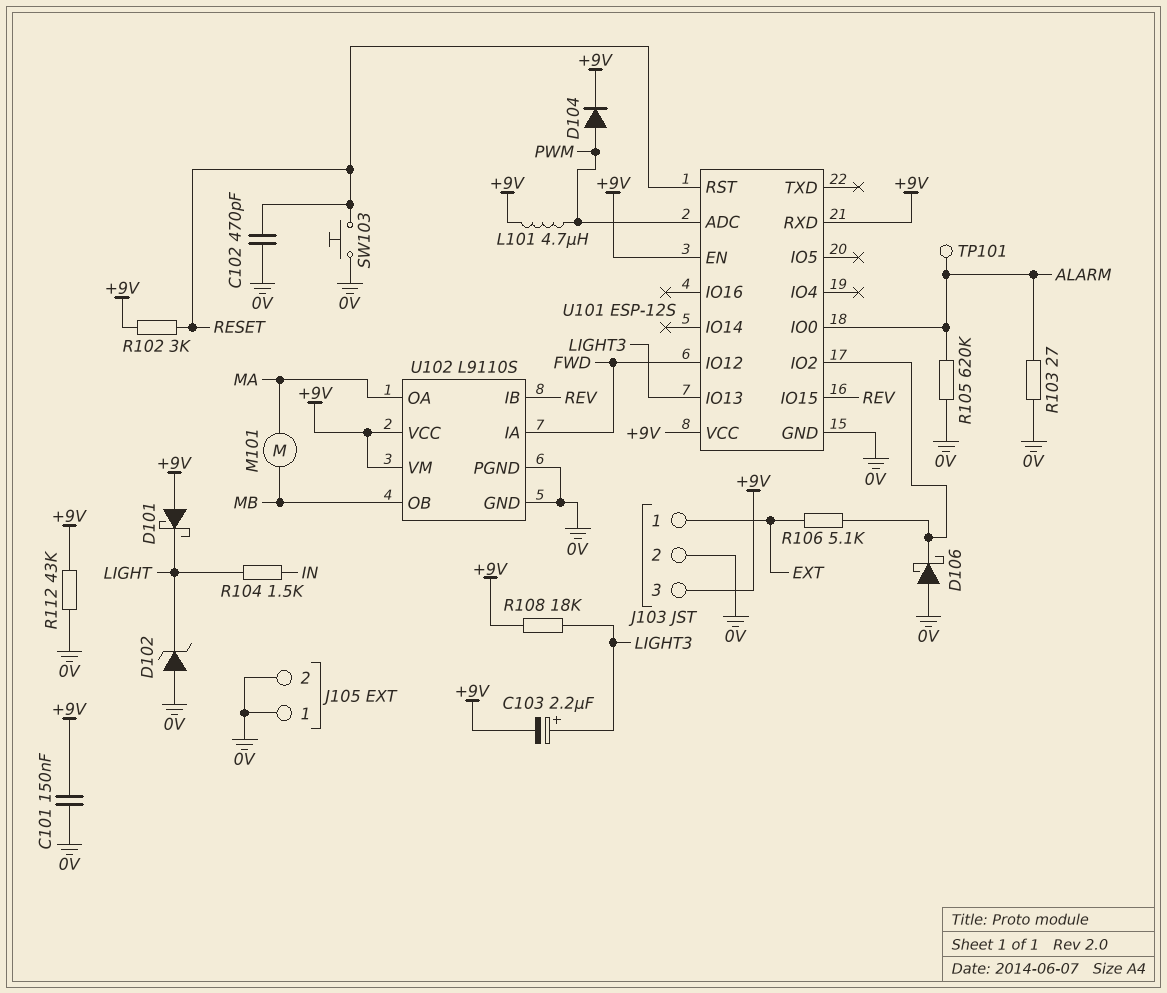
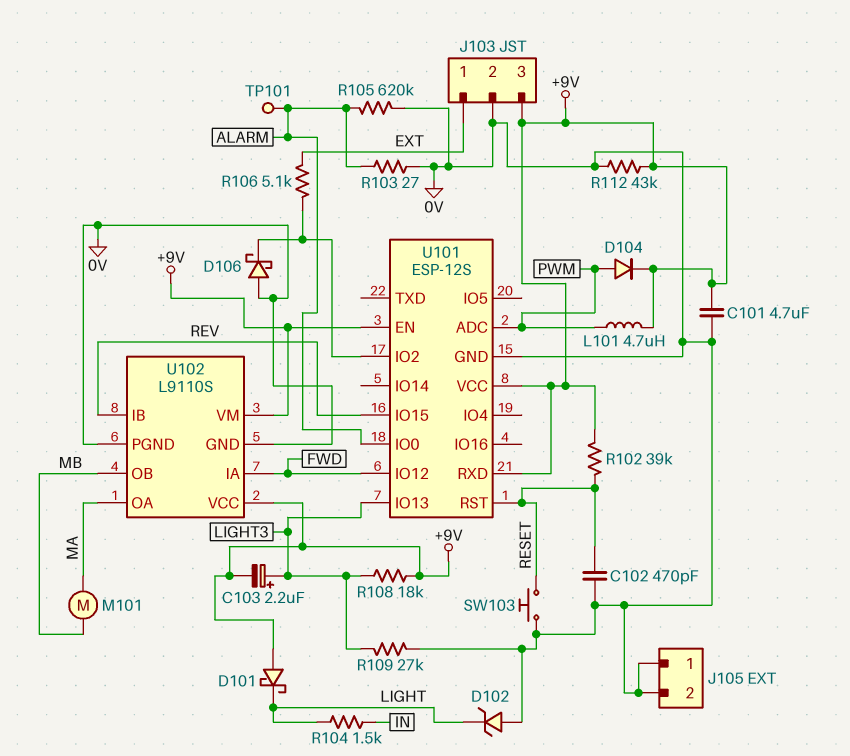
C101: 150nF (+9V, 0V) -> 4.7uF (+9V, 0V)
R102: 3k (+9V, RESET) -> 39k (+9V, RESET)
R109: none -> 27k (0V, LIGHT3)

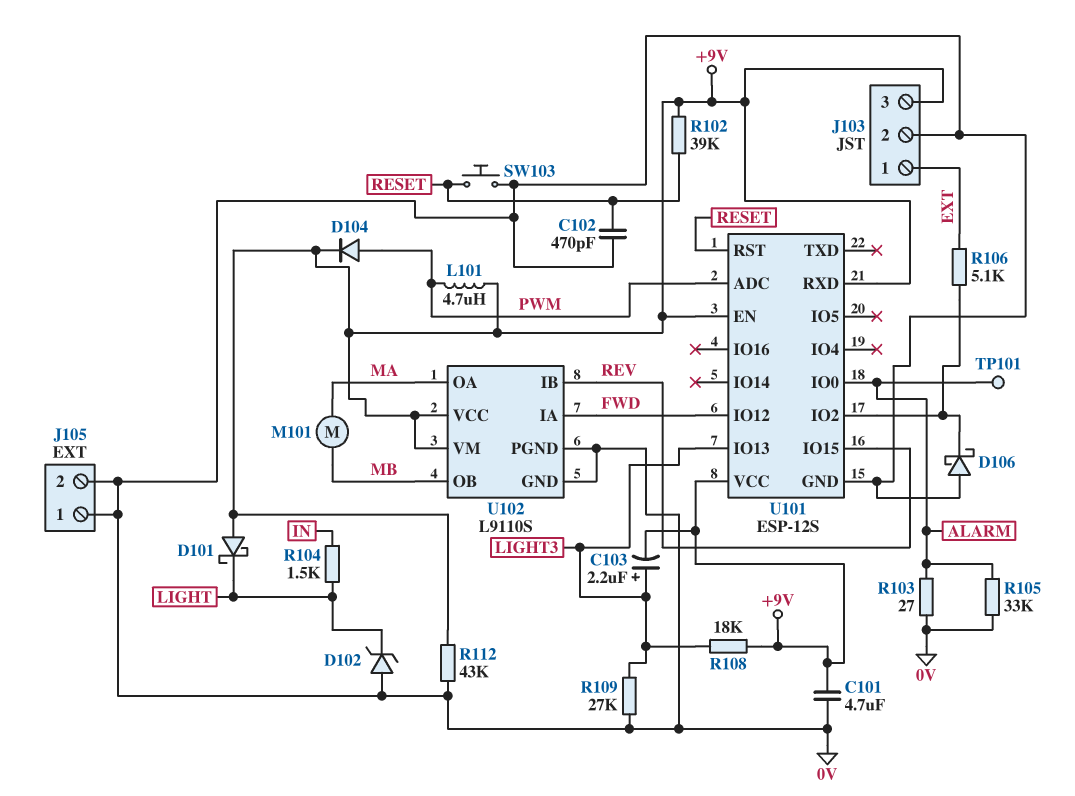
R105: 620k (0V, ALARM) -> 33k (0V, ALARM)

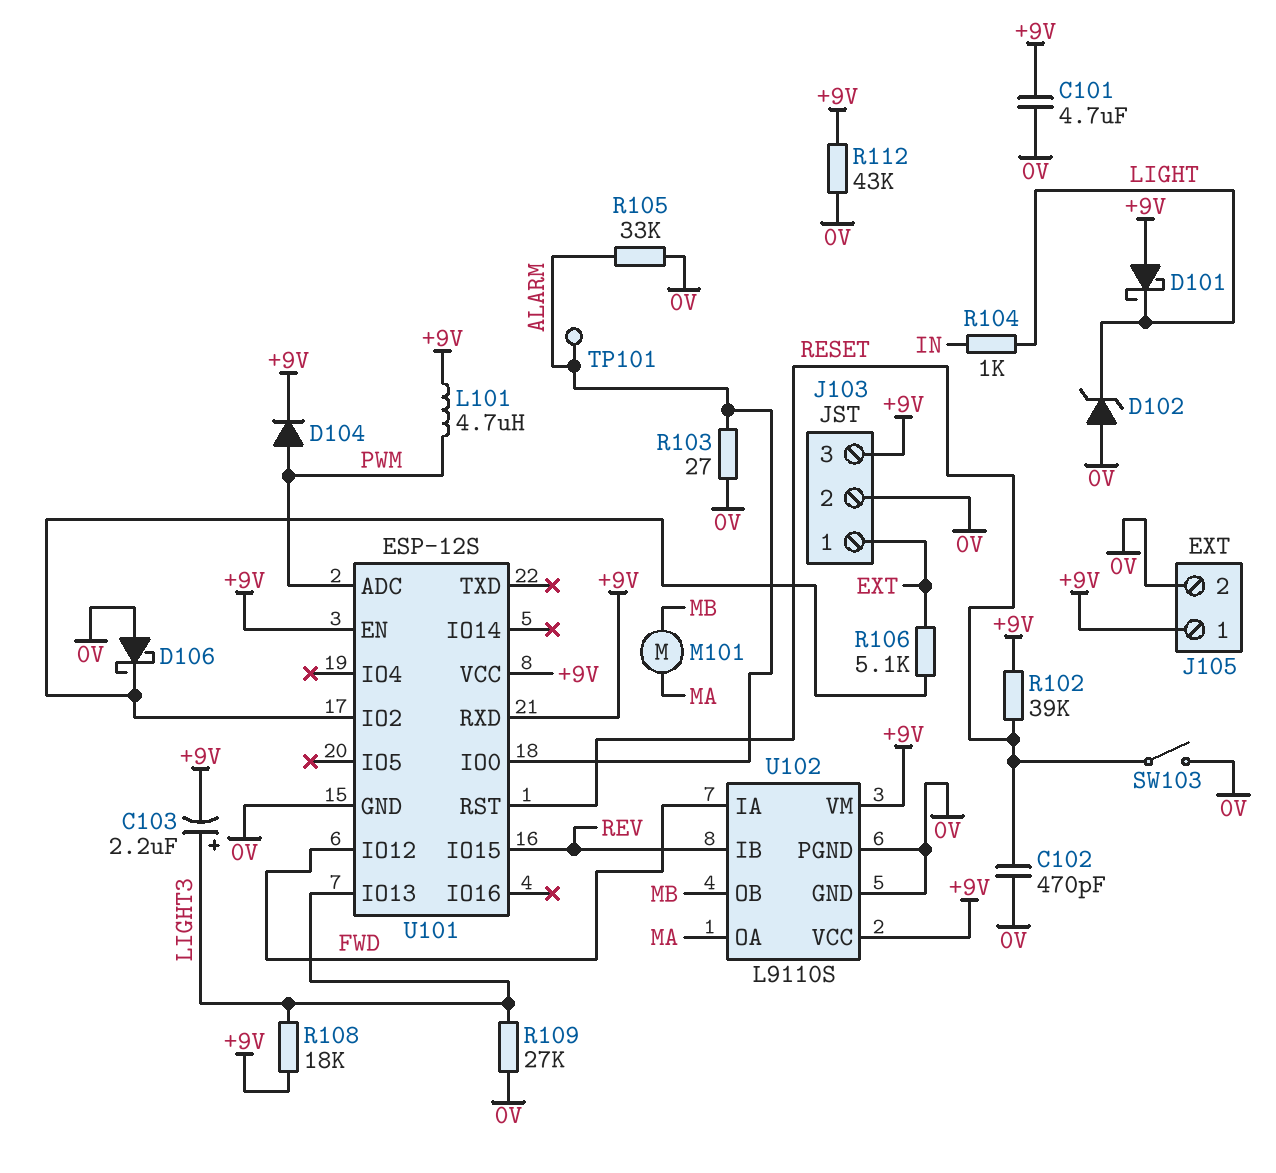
J105 pin 1: 0V -> +9V
R104: 1.5k (IN, LIGHT) -> 1k (IN, LIGHT)
SW103: button (0V, RESET) -> switch (0V, RESET)

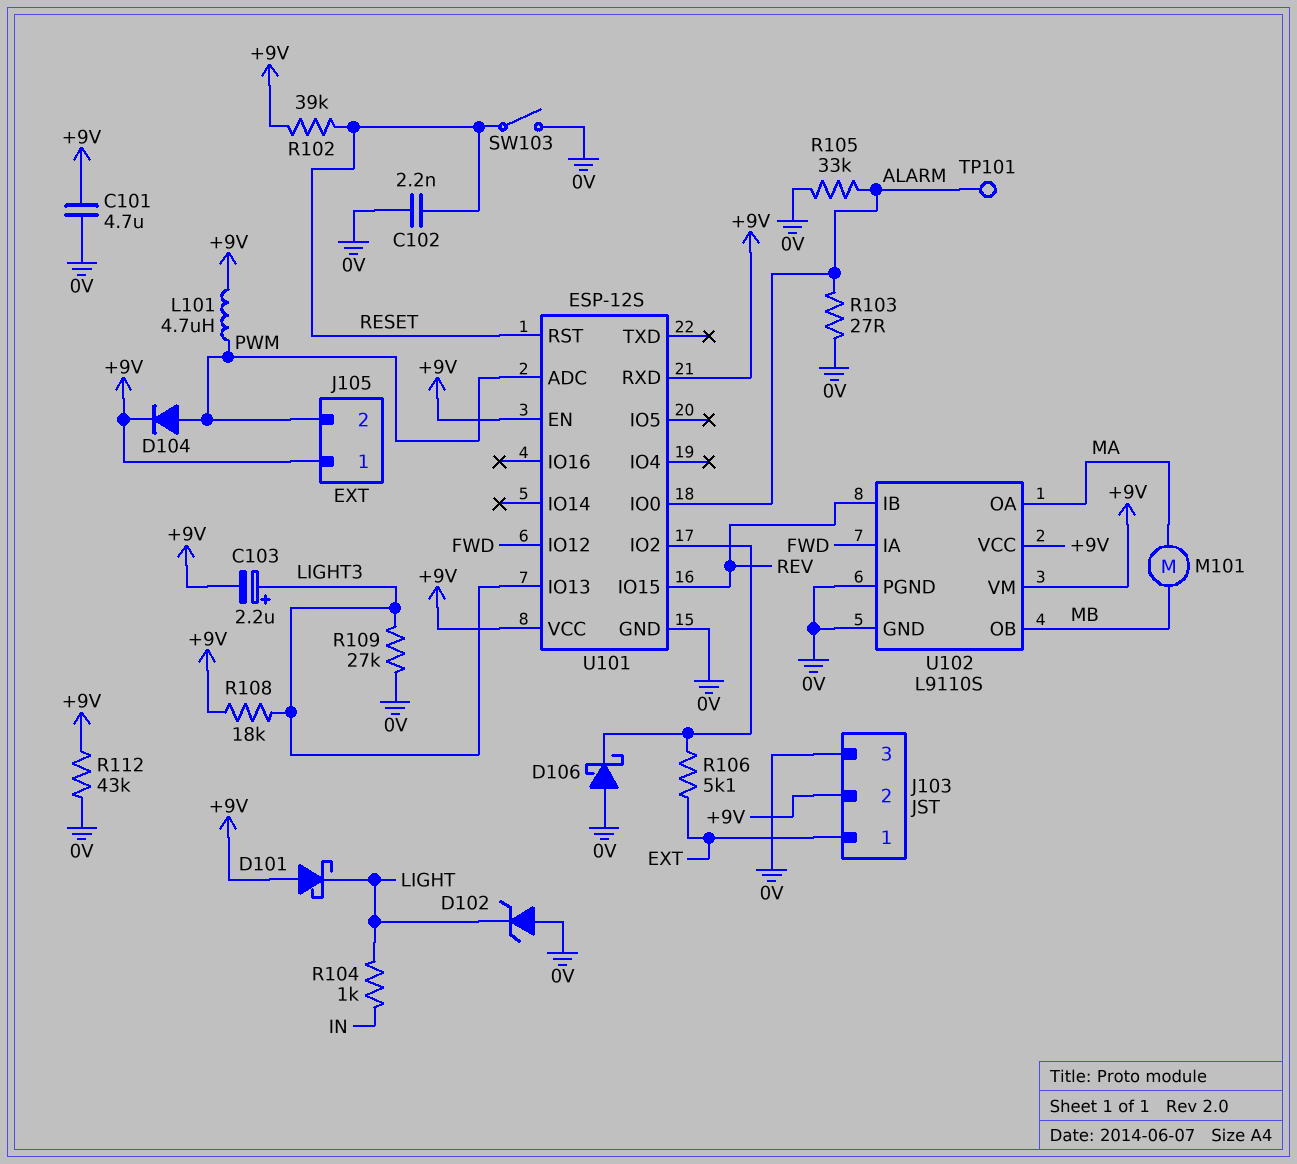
C102: 470pF (0V, RESET) -> 2.2nF (0V, RESET)
J103 pin 2: 0V -> +9V
J103 pin 3: +9V -> 0V
J105 pin 2: 0V -> PWM

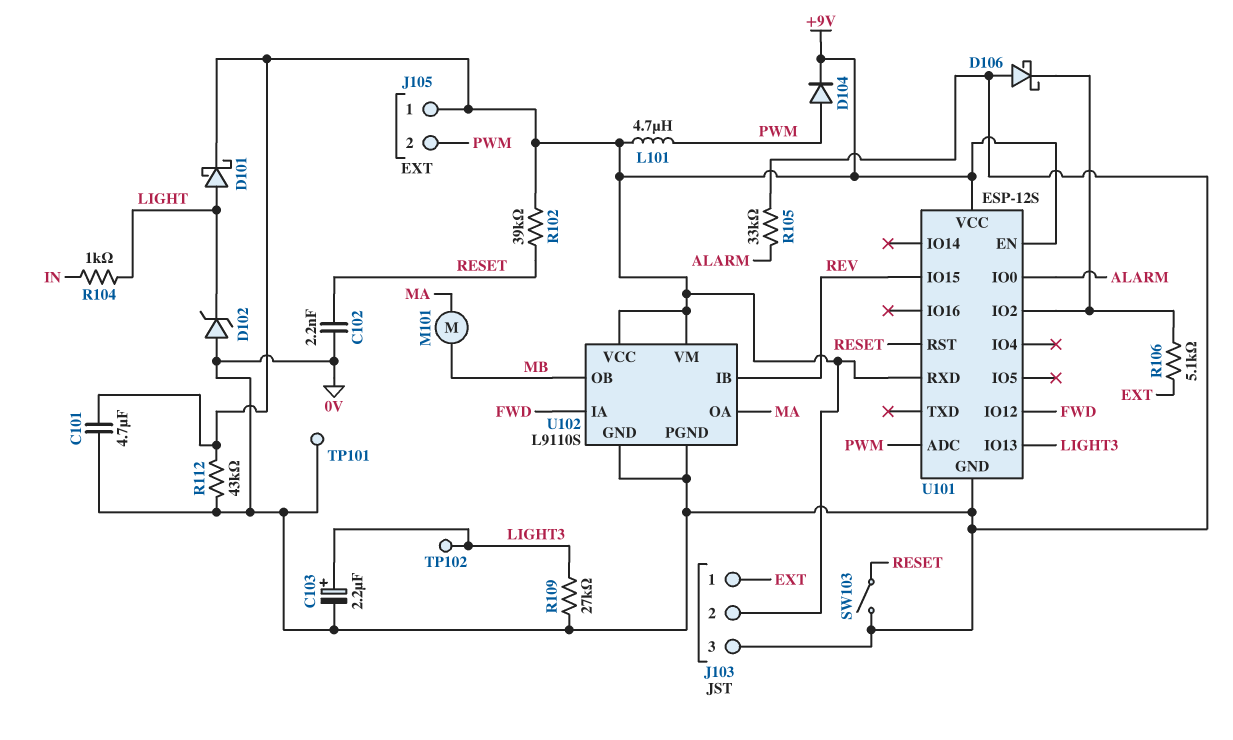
C103: 2.2uF (plus LIGHT3, minus +9V) -> 2.2uF (plus LIGHT3, minus 0V)
D101: schottky (A +9V, K LIGHT) -> schottky (A LIGHT, K +9V)
R103: 27 (0V, ALARM) -> none
R108: 18k (+9V, LIGHT3) -> none
TP101: test point (ALARM) -> test point (0V)
TP102: none -> test point (LIGHT3)

